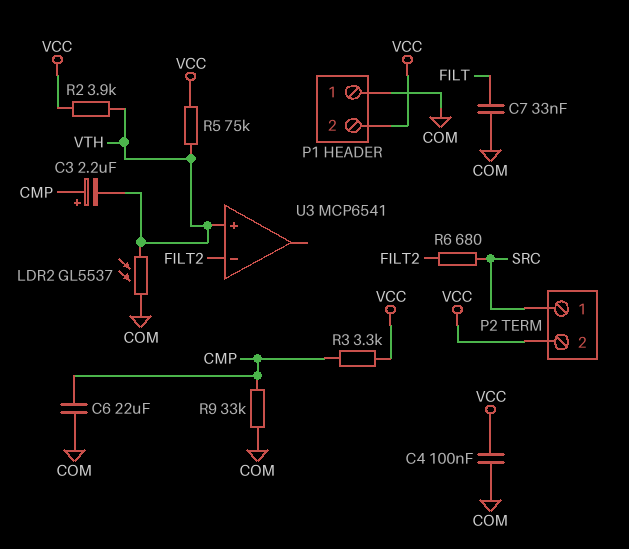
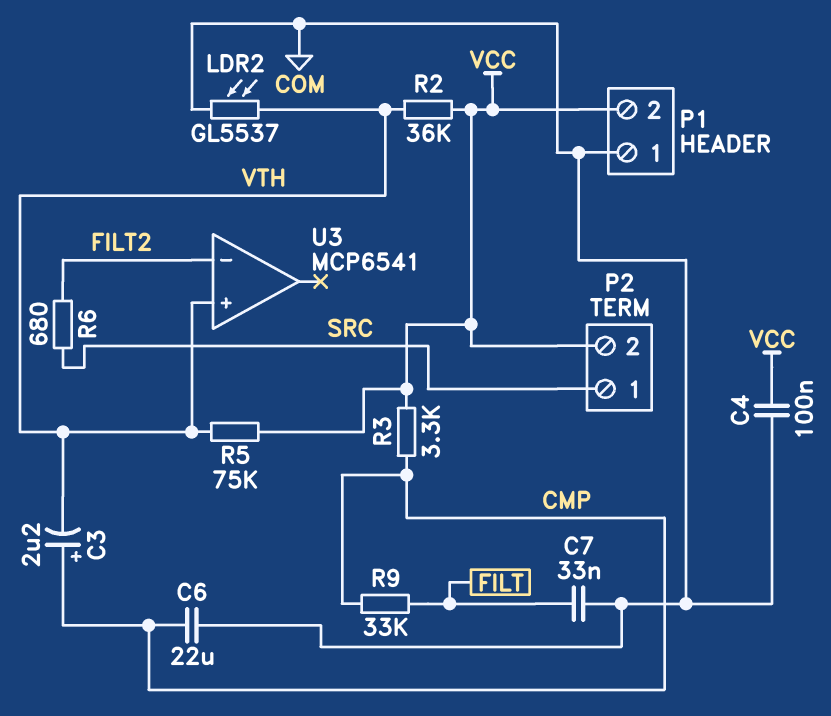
R2: 3.9k (VCC, VTH) -> 36k (VCC, VTH)
R9: 33k (CMP, COM) -> 33k (CMP, FILT)

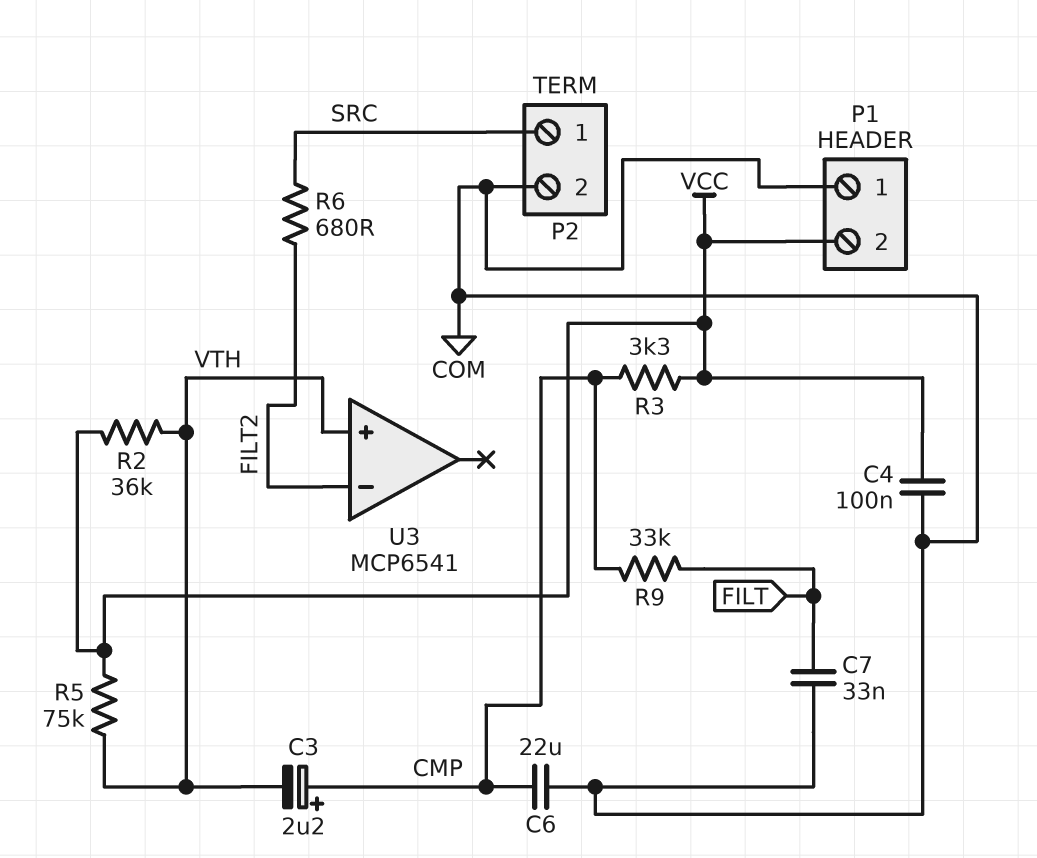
LDR2: GL5537 (COM, VTH) -> none
P2 pin 2: VCC -> COM

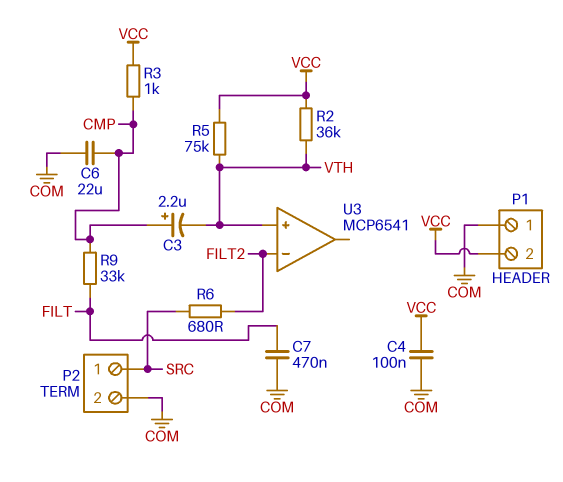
C7: 33nF (COM, FILT) -> 470nF (COM, FILT)
R3: 3.3k (CMP, VCC) -> 1k (CMP, VCC)

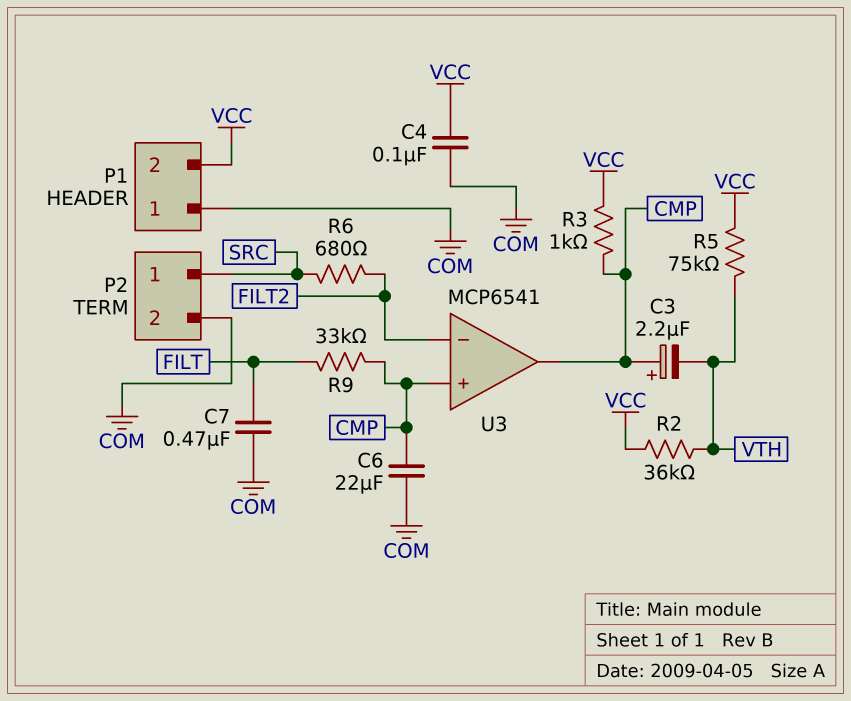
U3 pin in+: VTH -> CMP
U3 pin out: none -> CMP

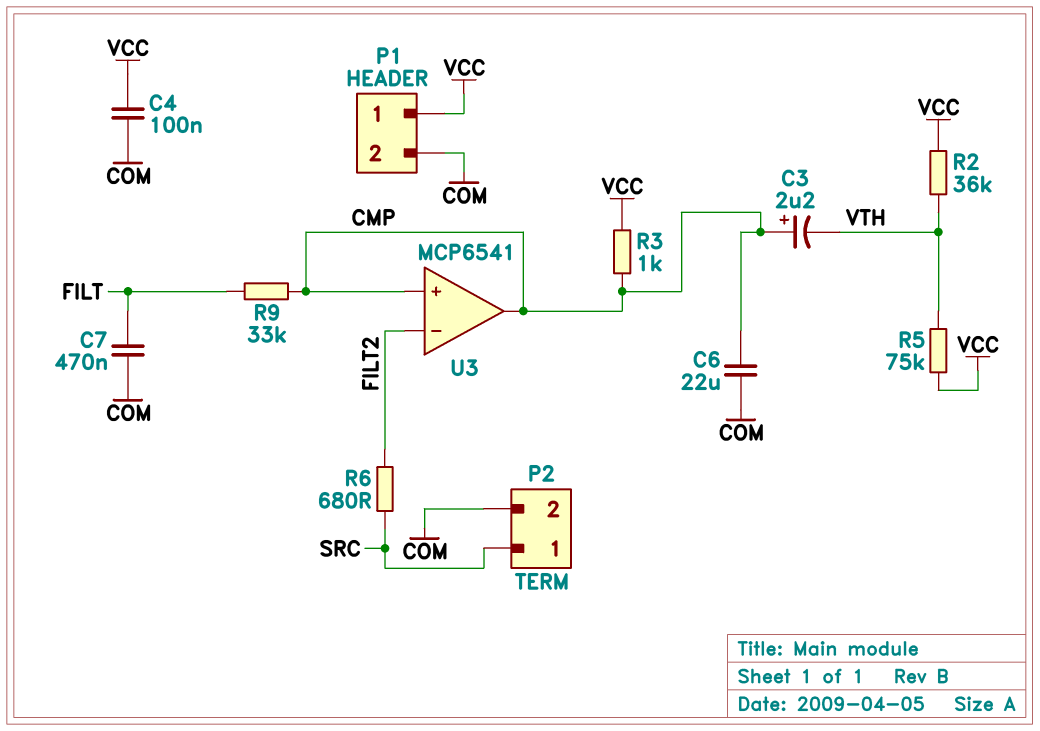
P1 pin 1: COM -> VCC
P1 pin 2: VCC -> COM

